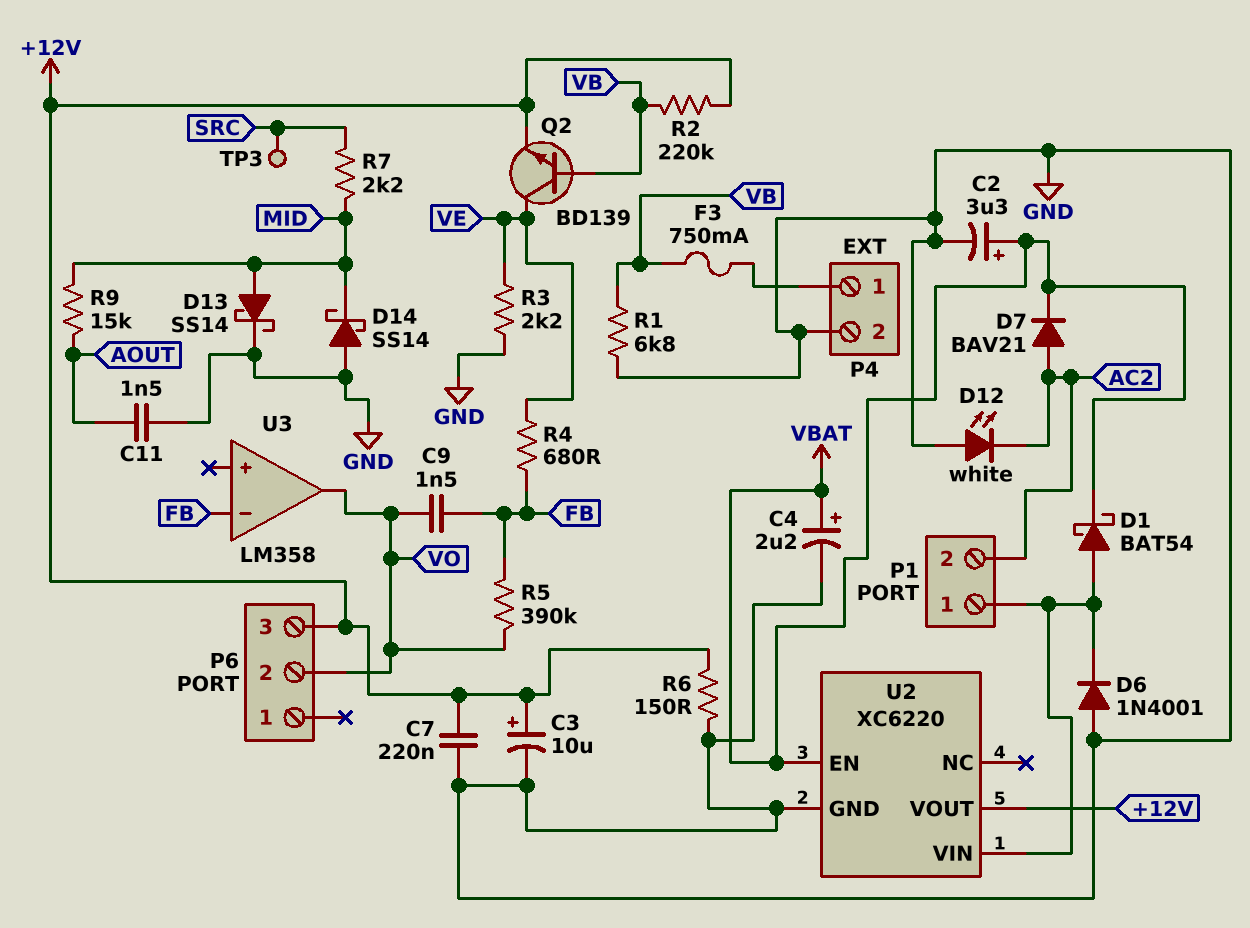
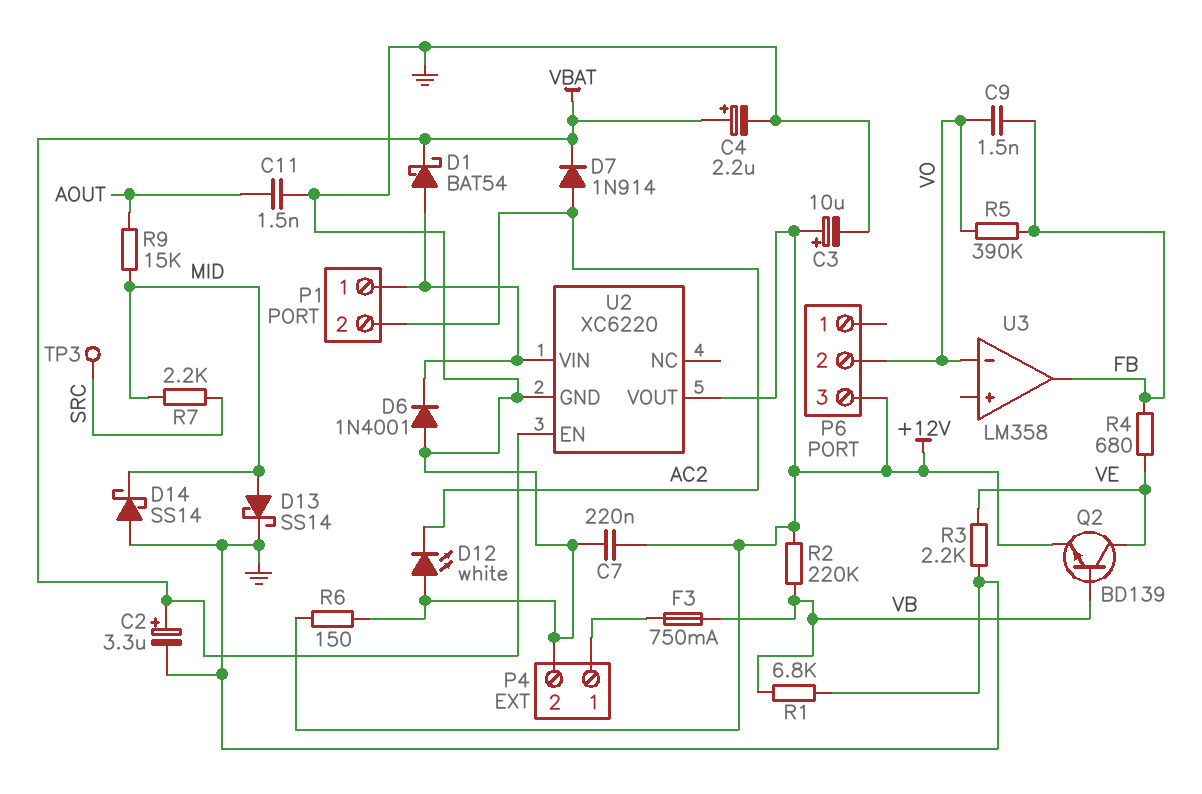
D7: diode BAV21 (A AC2, K VBAT) -> diode 1N914 (A AC2, K VBAT)
U3 pin in-: FB -> VO
U3 pin out: VO -> FB

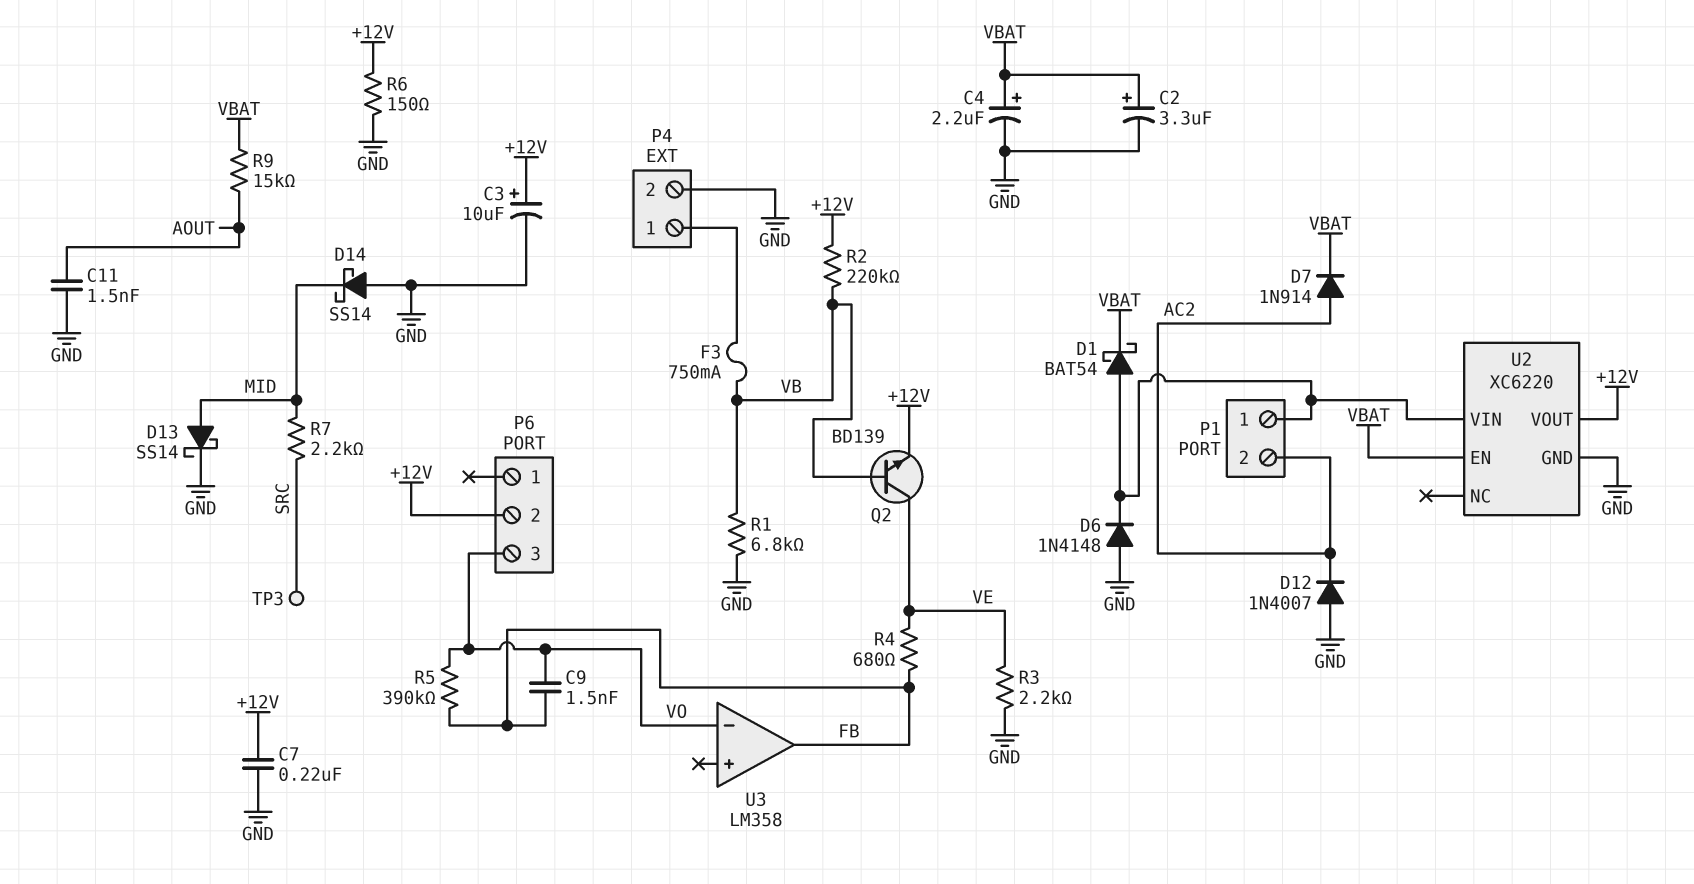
D6: diode 1N4001 (A GND, K P1/1) -> diode 1N4148 (A GND, K P1/1)
D12: LED white (A GND, K AC2) -> diode 1N4007 (A GND, K AC2)
P6 pin 2: VO -> +12V
P6 pin 3: +12V -> VO
R9: 15k (AOUT, MID) -> 15k (AOUT, VBAT)

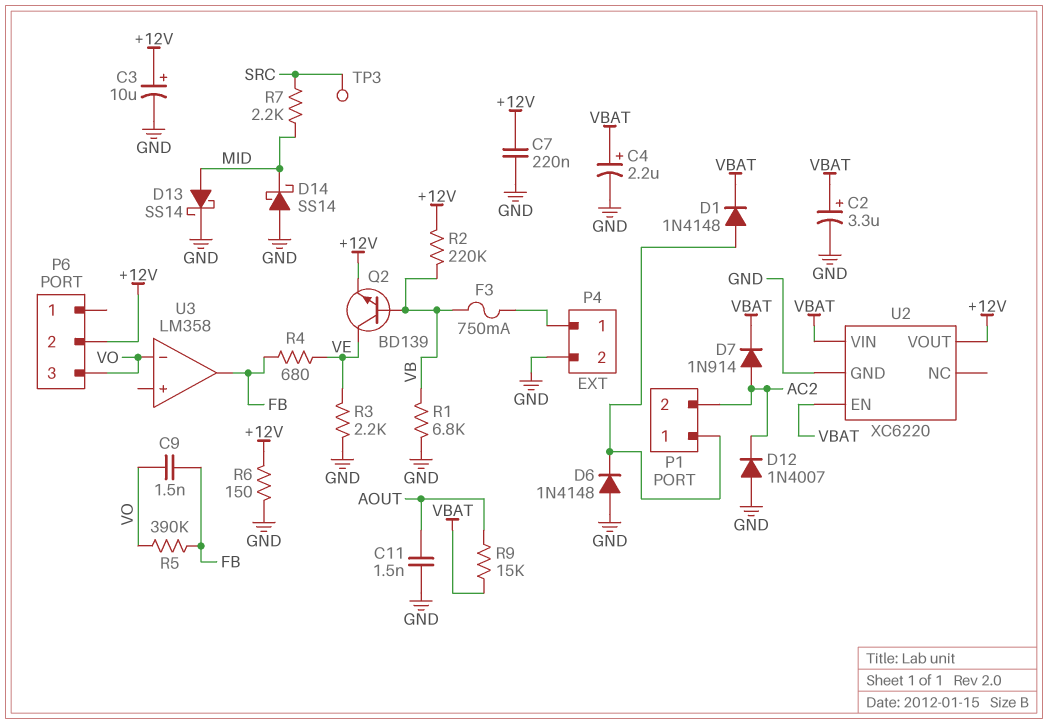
D1: schottky BAT54 (A P1/1, K VBAT) -> diode 1N4148 (A P1/1, K VBAT)
U2 pin VIN: P1/1 -> VBAT

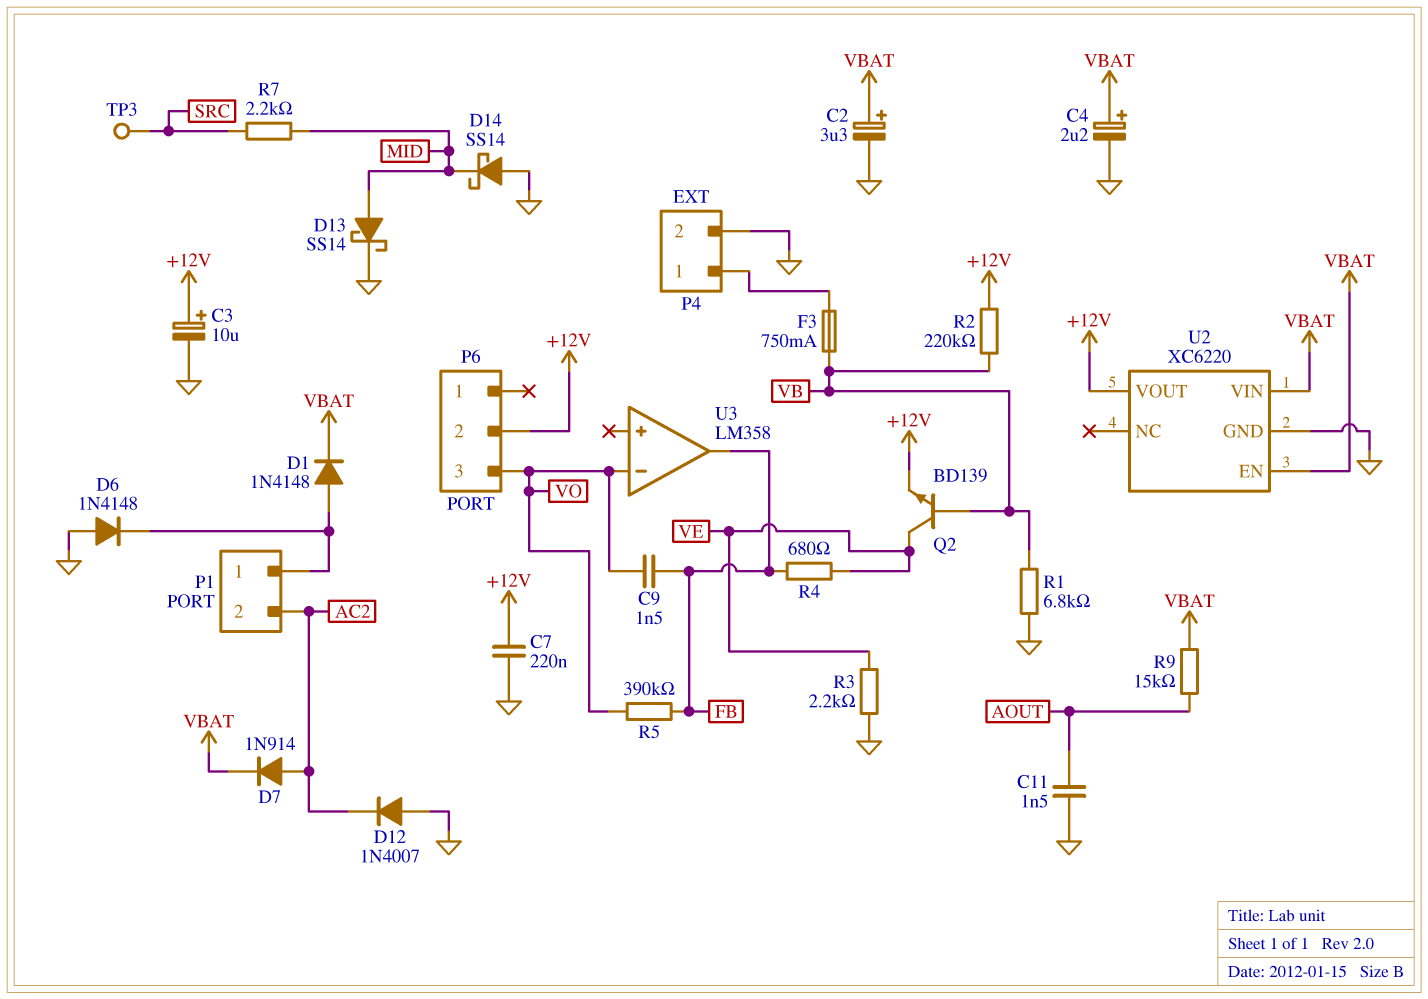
R6: 150 (+12V, GND) -> none

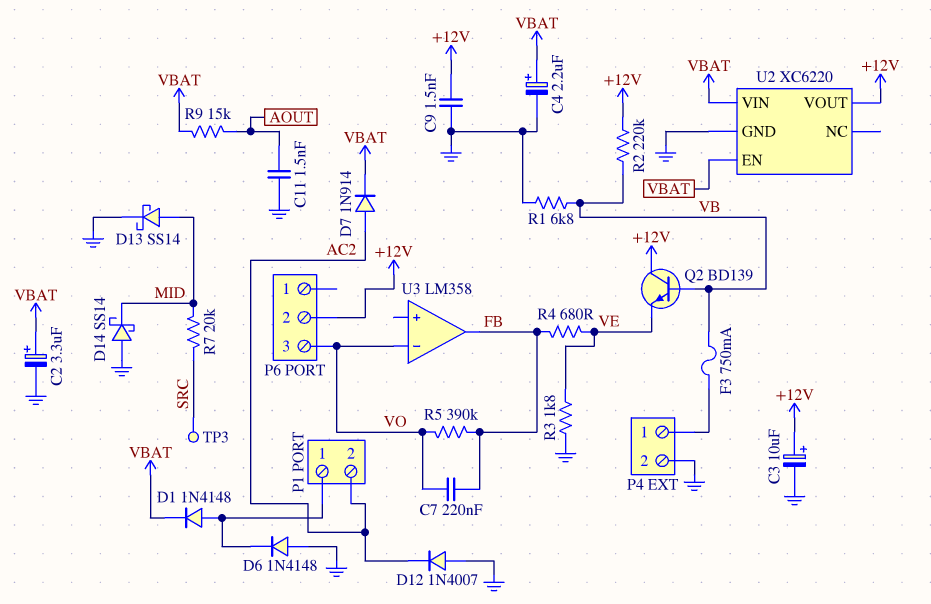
C7: 220nF (+12V, GND) -> 220nF (FB, VO)
C9: 1.5nF (FB, VO) -> 1.5nF (+12V, GND)
Q2: NPN BD139 (B VB, C VE, E +12V) -> NPN BD139 (B VB, C +12V, E VE)
R3: 2.2k (GND, VE) -> 1.8k (GND, VE)
R7: 2.2k (MID, SRC) -> 20k (MID, SRC)

